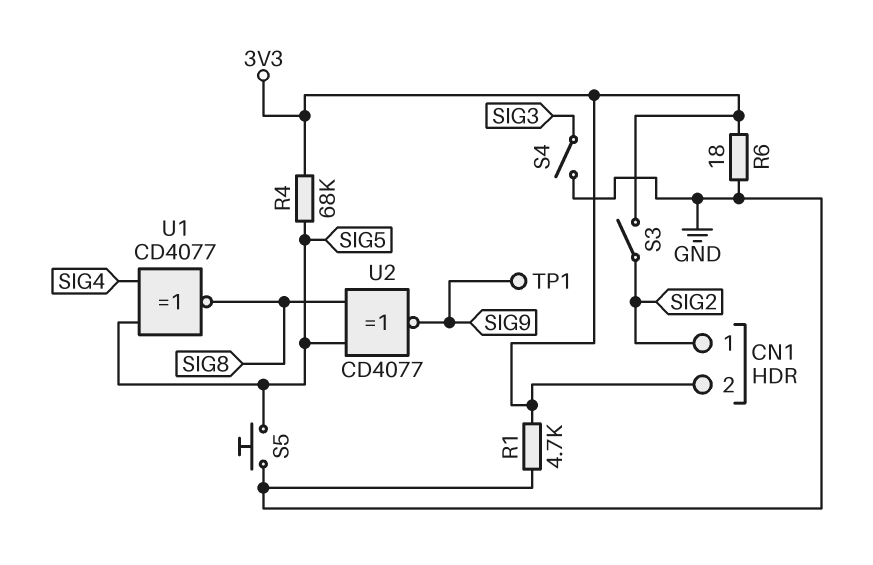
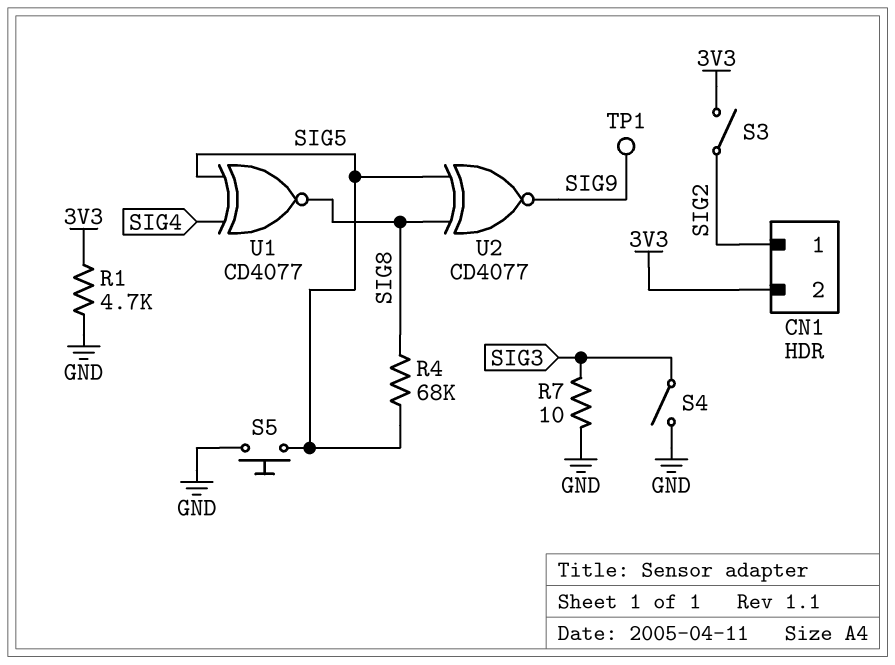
R4: 68k (3V3, SIG5) -> 68k (SIG5, SIG8)
R6: 18 (3V3, GND) -> none
R7: none -> 10 (GND, SIG3)

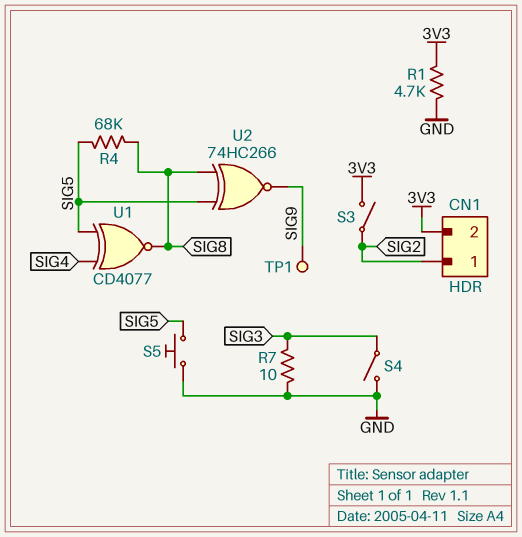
U2: XNOR CD4077 (in SIG5, in SIG8, out SIG9) -> XNOR 74HC266 (in SIG5, in SIG8, out SIG9)

